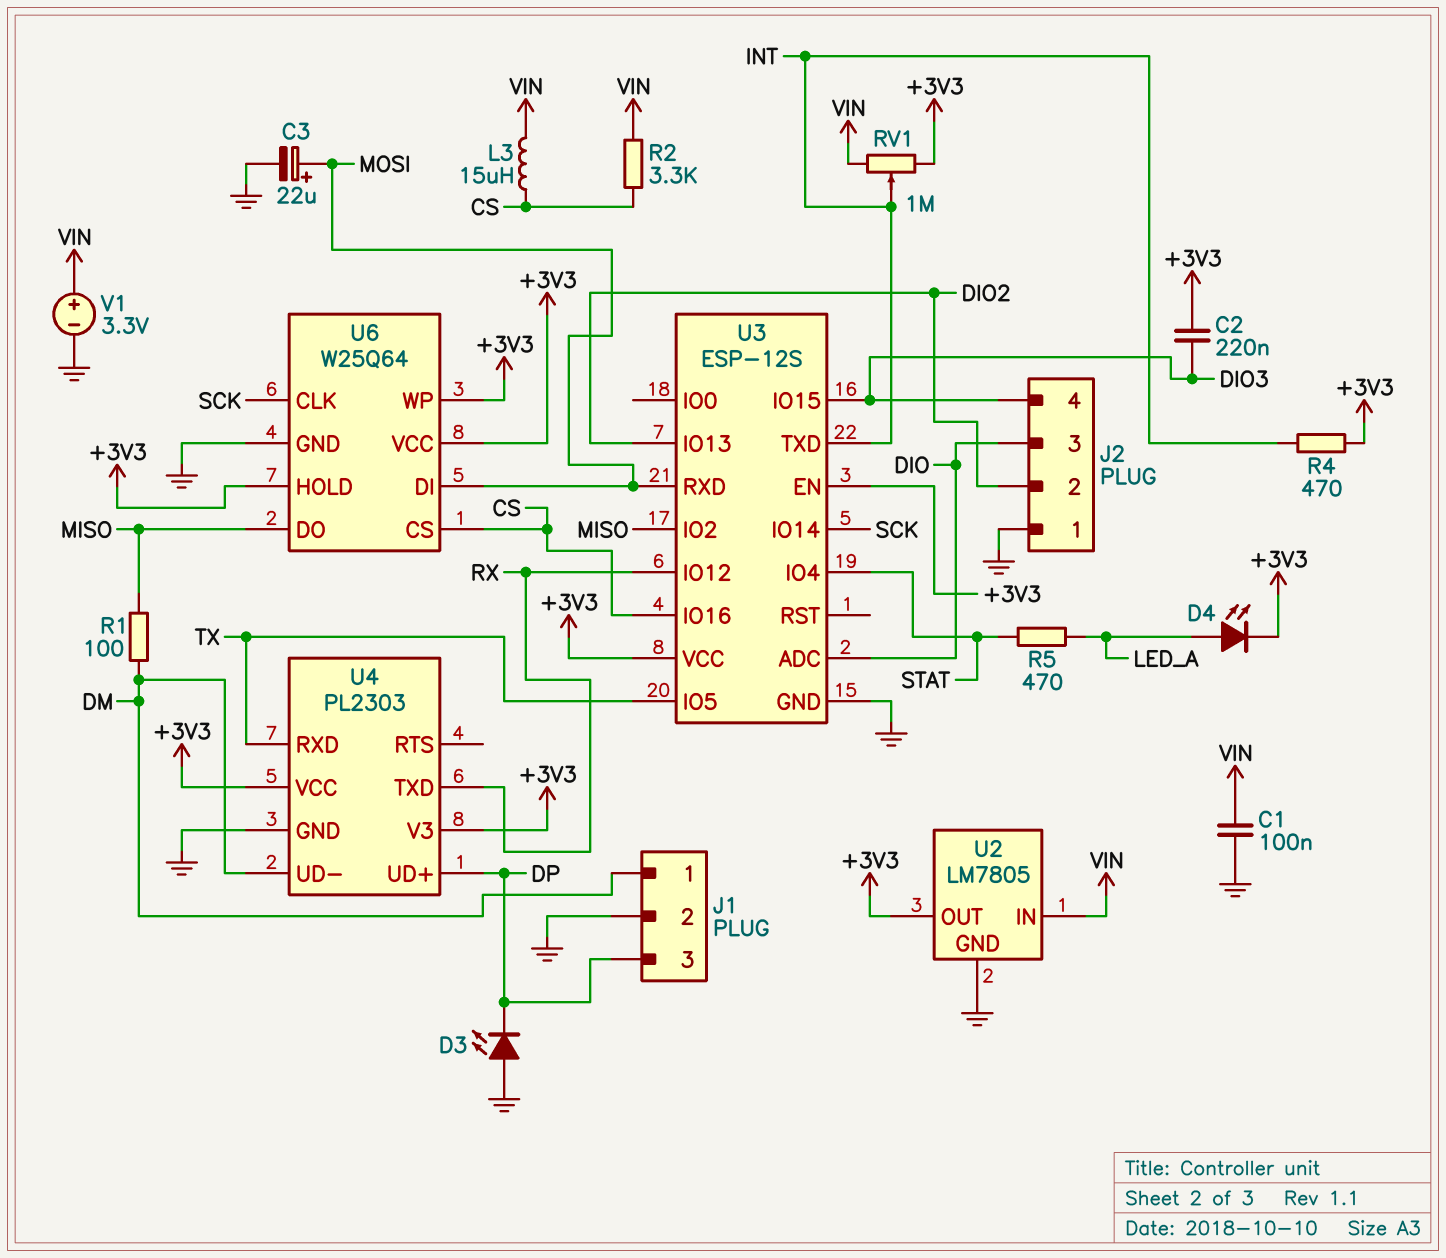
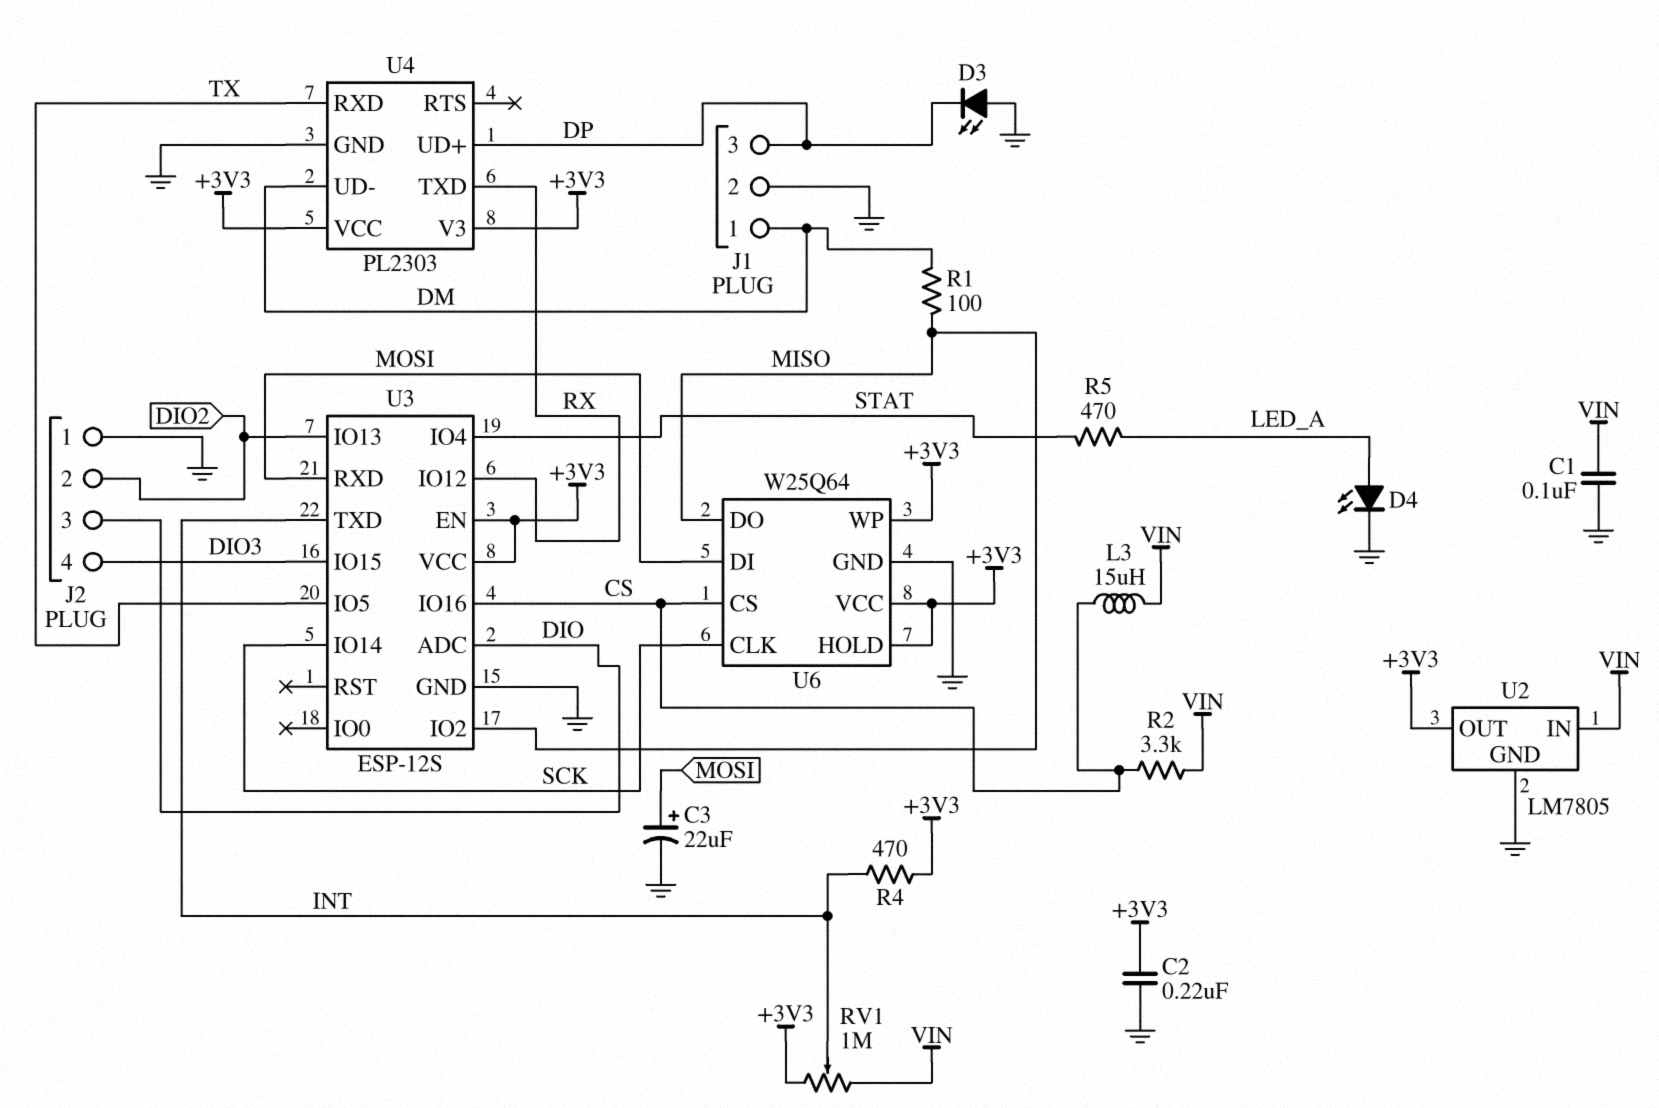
C2: 220nF (+3V3, DIO3) -> 220nF (+3V3, GND)
D4: LED (A LED_A, K +3V3) -> LED (A LED_A, K GND)
V1: 3.3V (plus VIN, minus GND) -> none

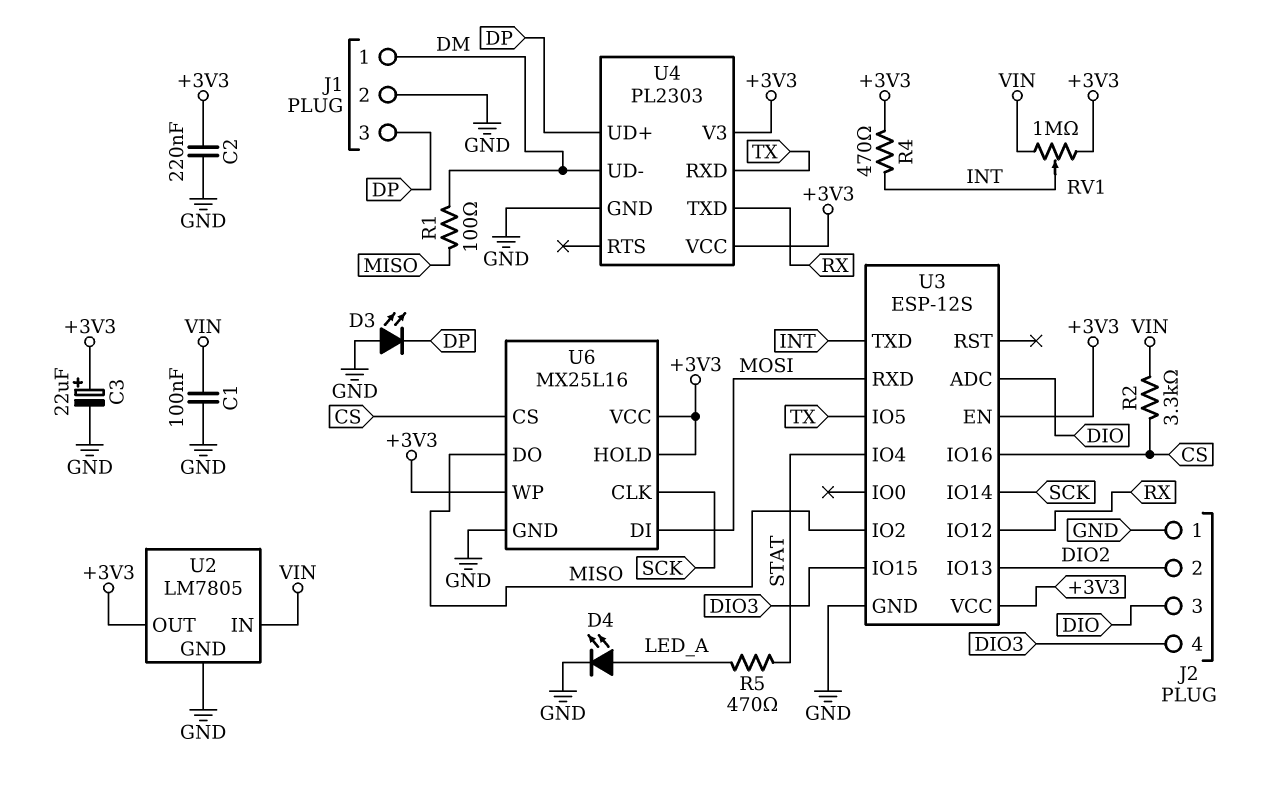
C3: 22uF (plus MOSI, minus GND) -> 22uF (plus +3V3, minus GND)
L3: 15uH (CS, VIN) -> none
U6: W25Q64 -> MX25L16

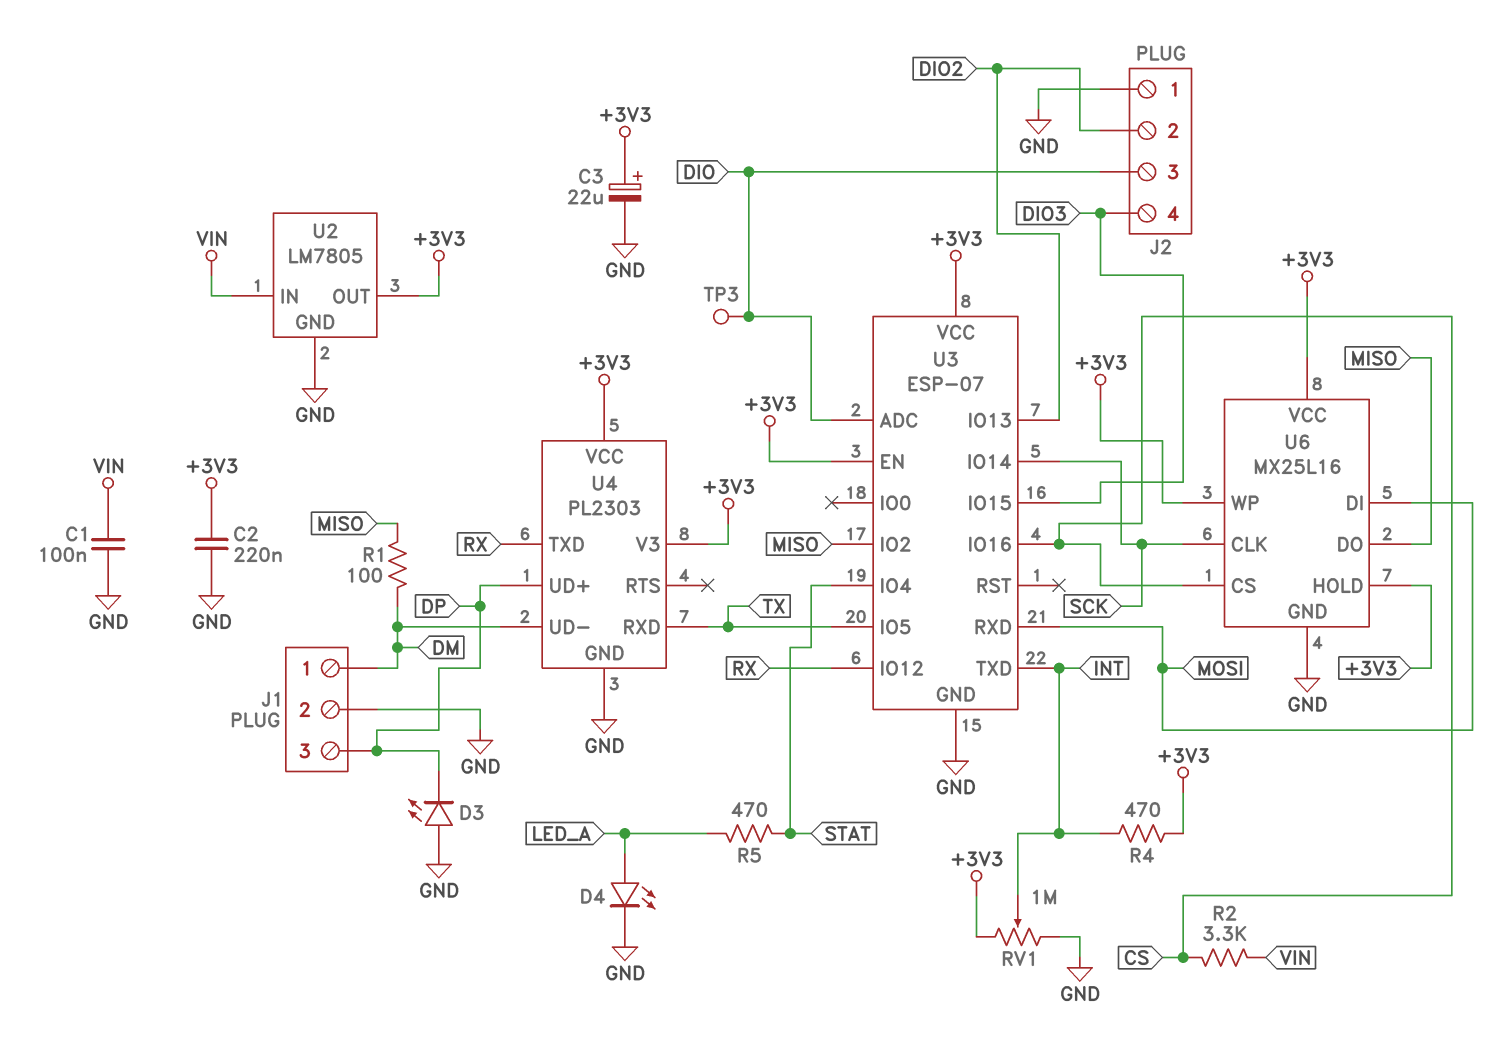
RV1: 1M (+3V3, VIN, wiper INT) -> 1M (+3V3, GND, wiper INT)
TP3: none -> test point (DIO)
U3: ESP-12S -> ESP-07

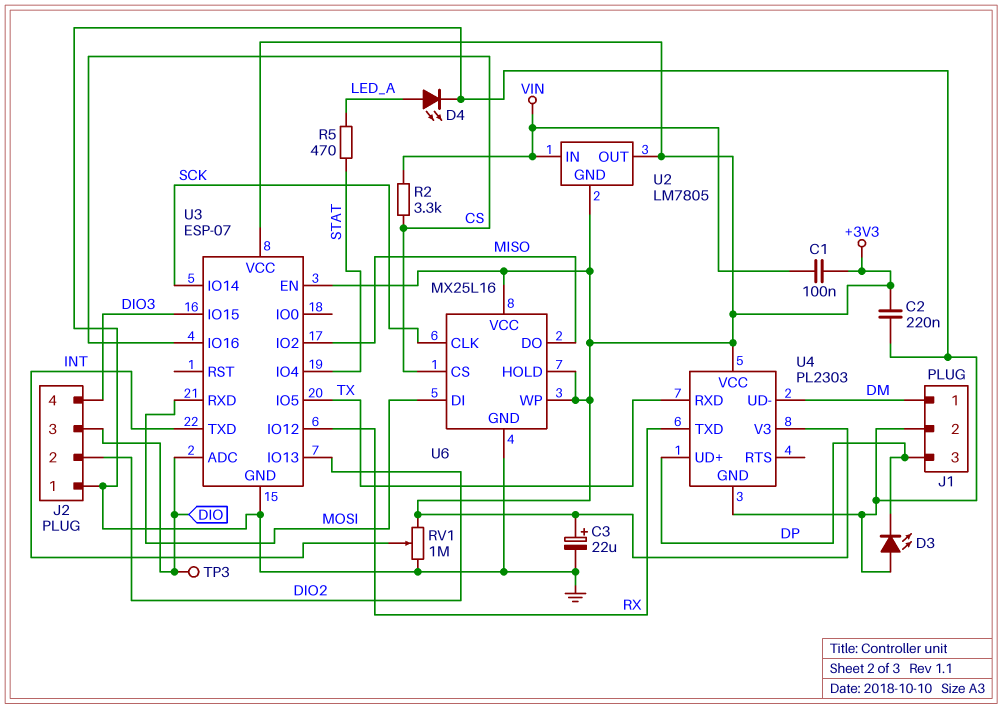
C1: 100nF (GND, VIN) -> 100nF (+3V3, VIN)
R1: 100 (DM, MISO) -> none
R4: 470 (+3V3, INT) -> none
U2 pin GND: GND -> +3V3

